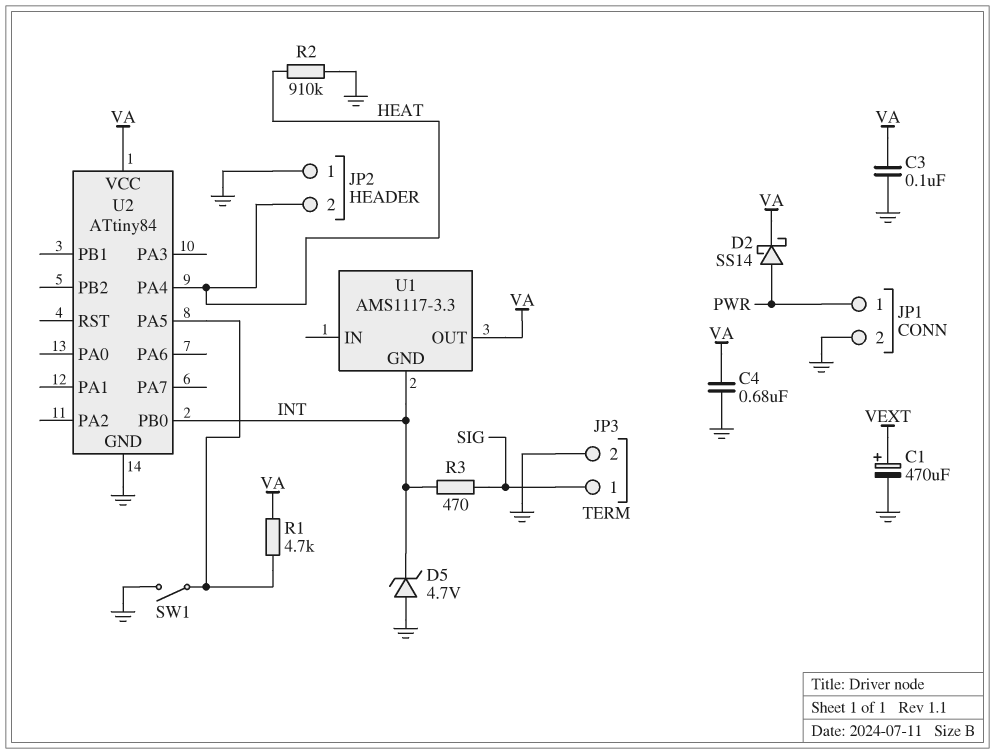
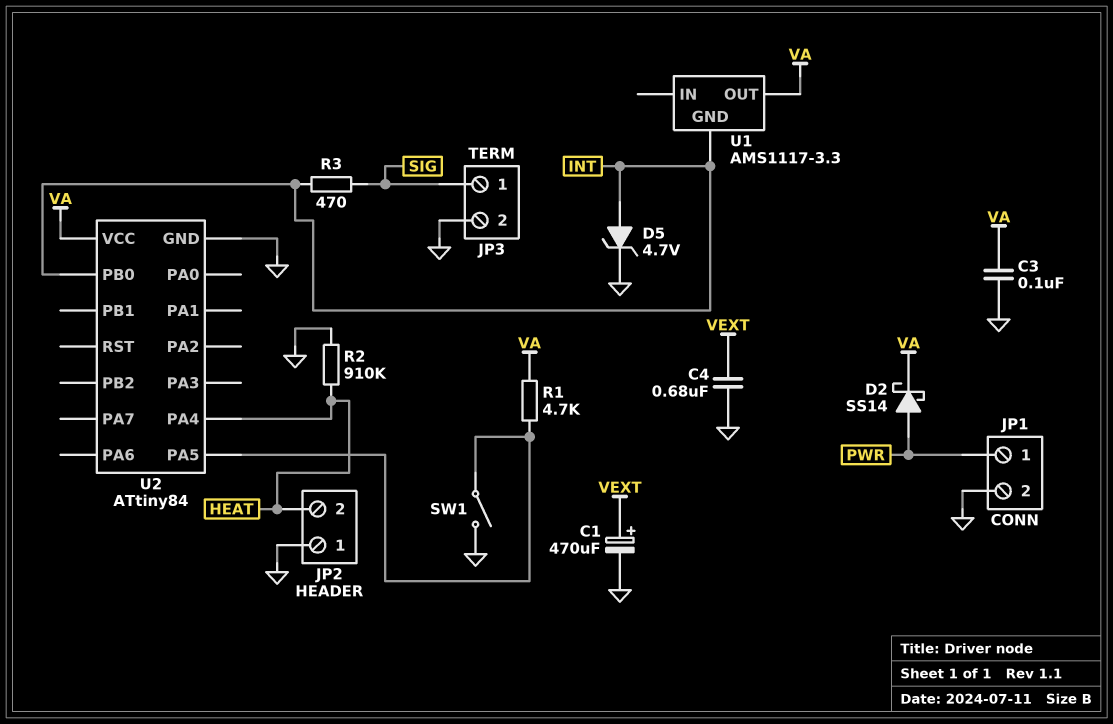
C4: 680nF (GND, VA) -> 680nF (GND, VEXT)
D5: zener 4.7V (A GND, K INT) -> zener 4.7V (A INT, K GND)

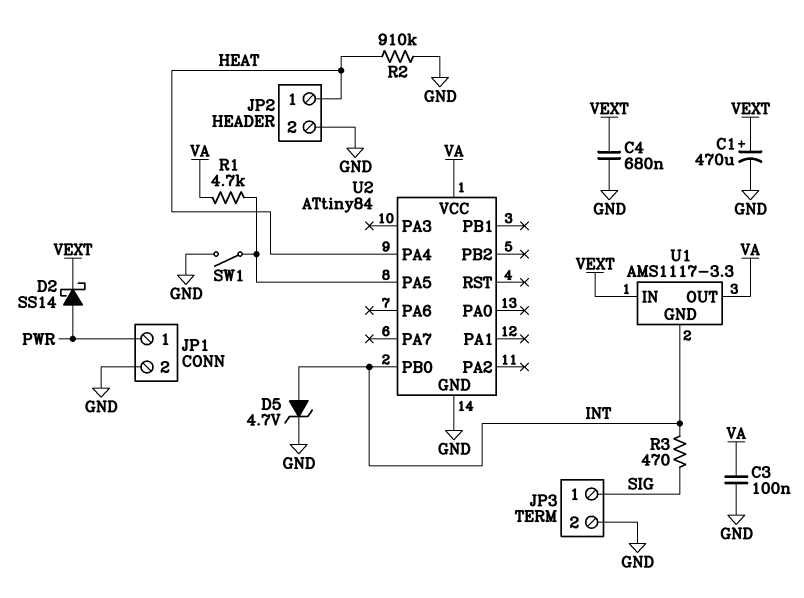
D2: schottky SS14 (A PWR, K VA) -> schottky SS14 (A PWR, K VEXT)
JP2 pin 1: GND -> HEAT
JP2 pin 2: HEAT -> GND
U1 pin IN: none -> VEXT

